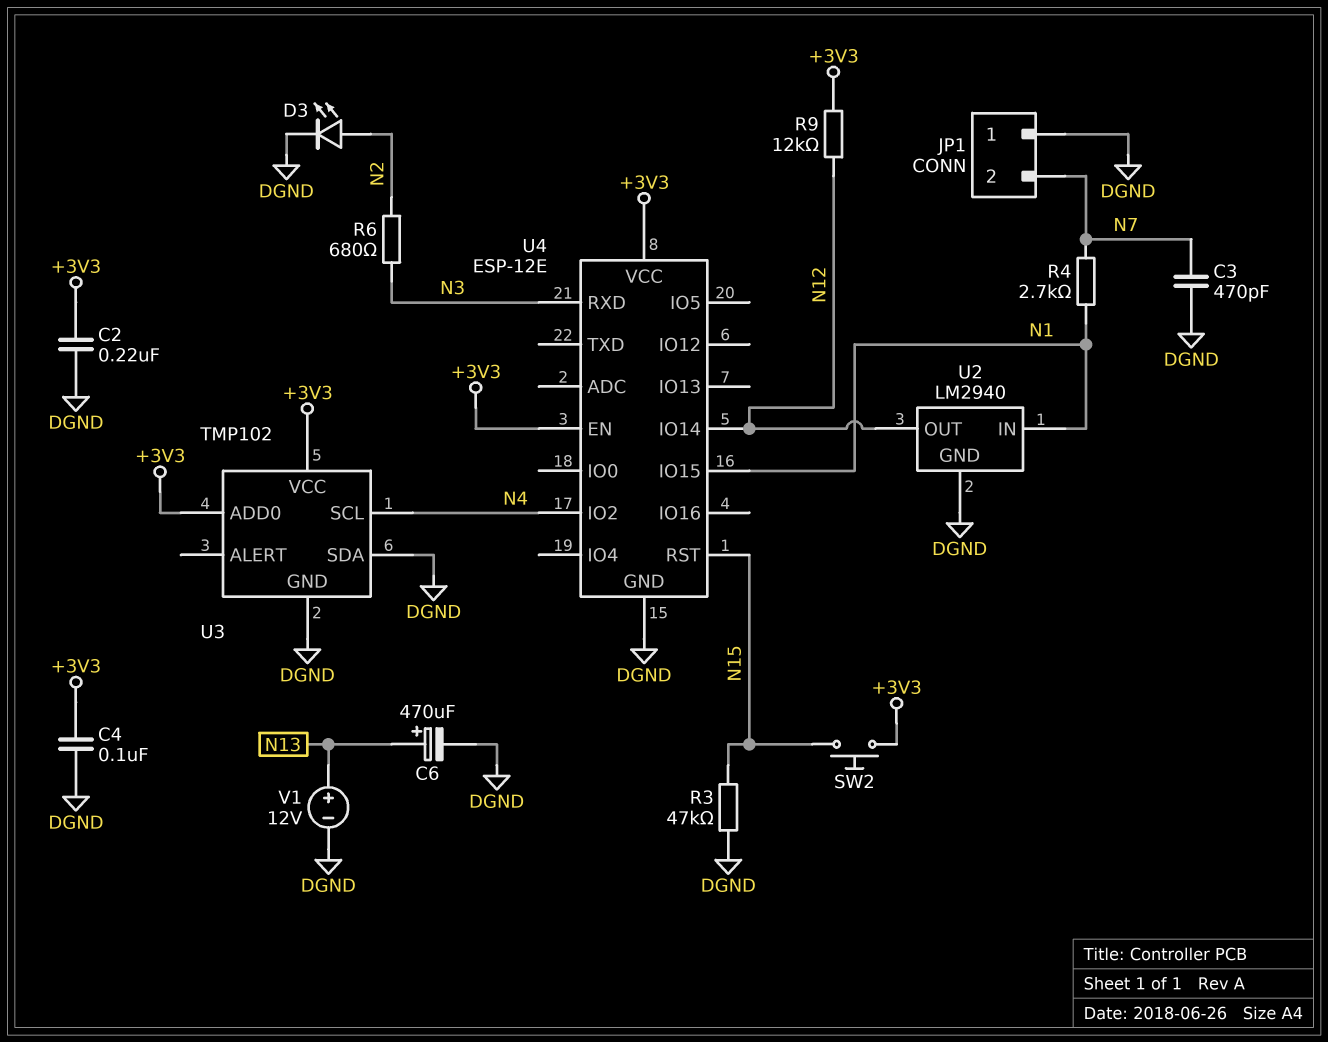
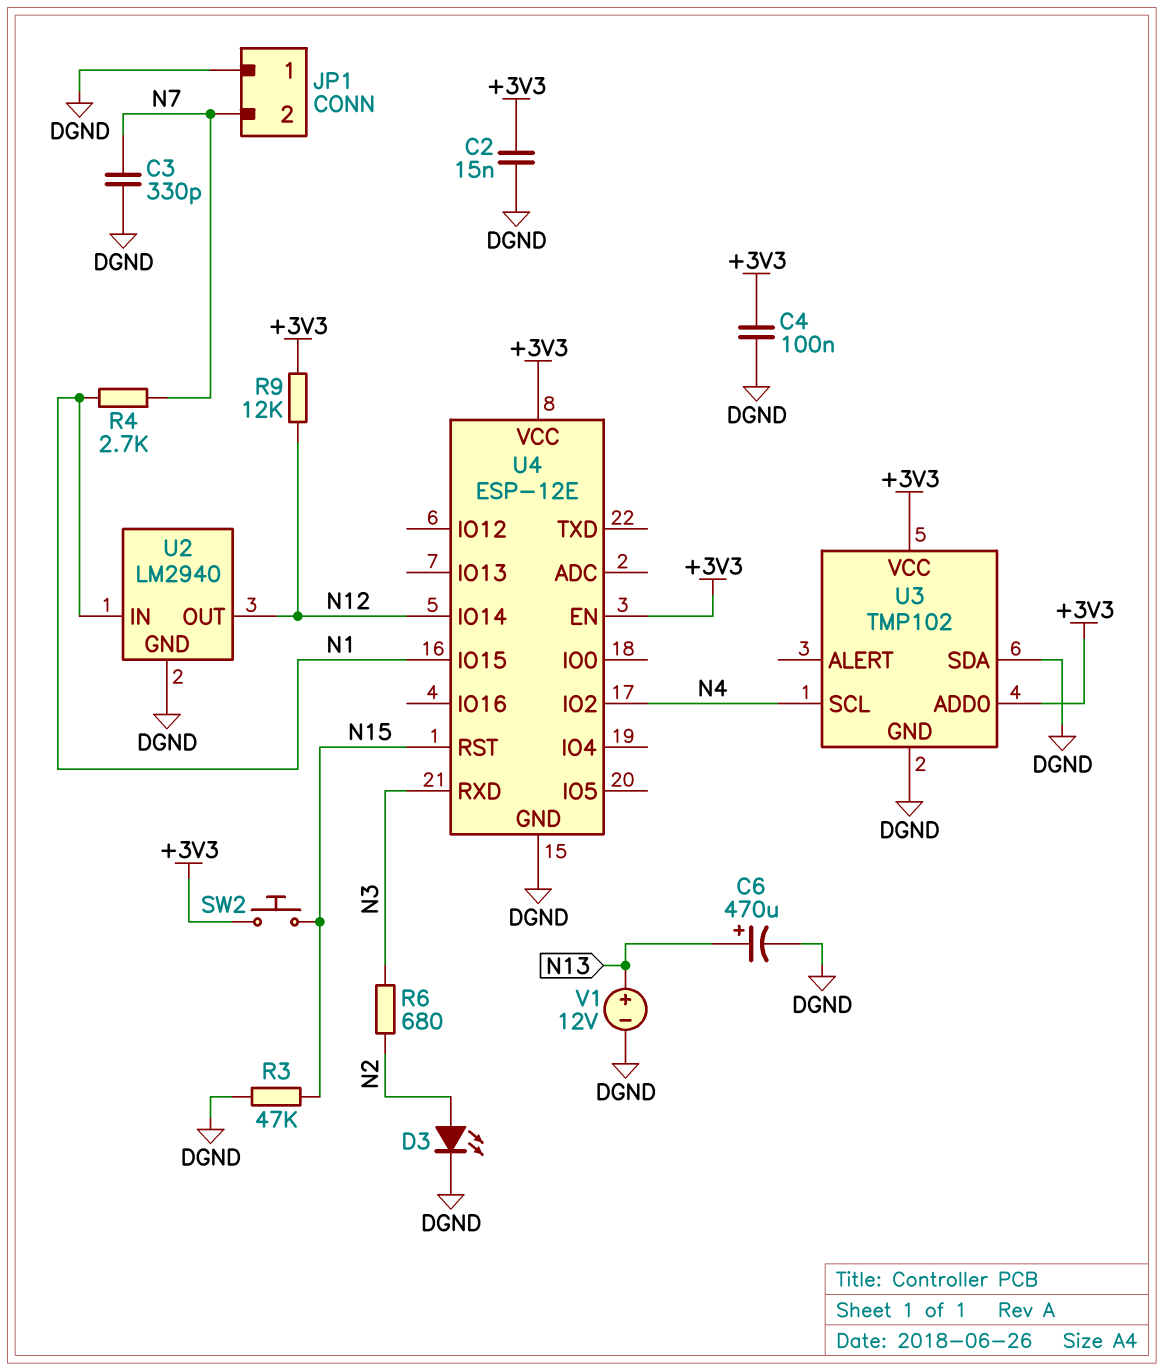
C2: 220nF (+3V3, DGND) -> 15nF (+3V3, DGND)
C3: 470pF (DGND, N7) -> 330pF (DGND, N7)

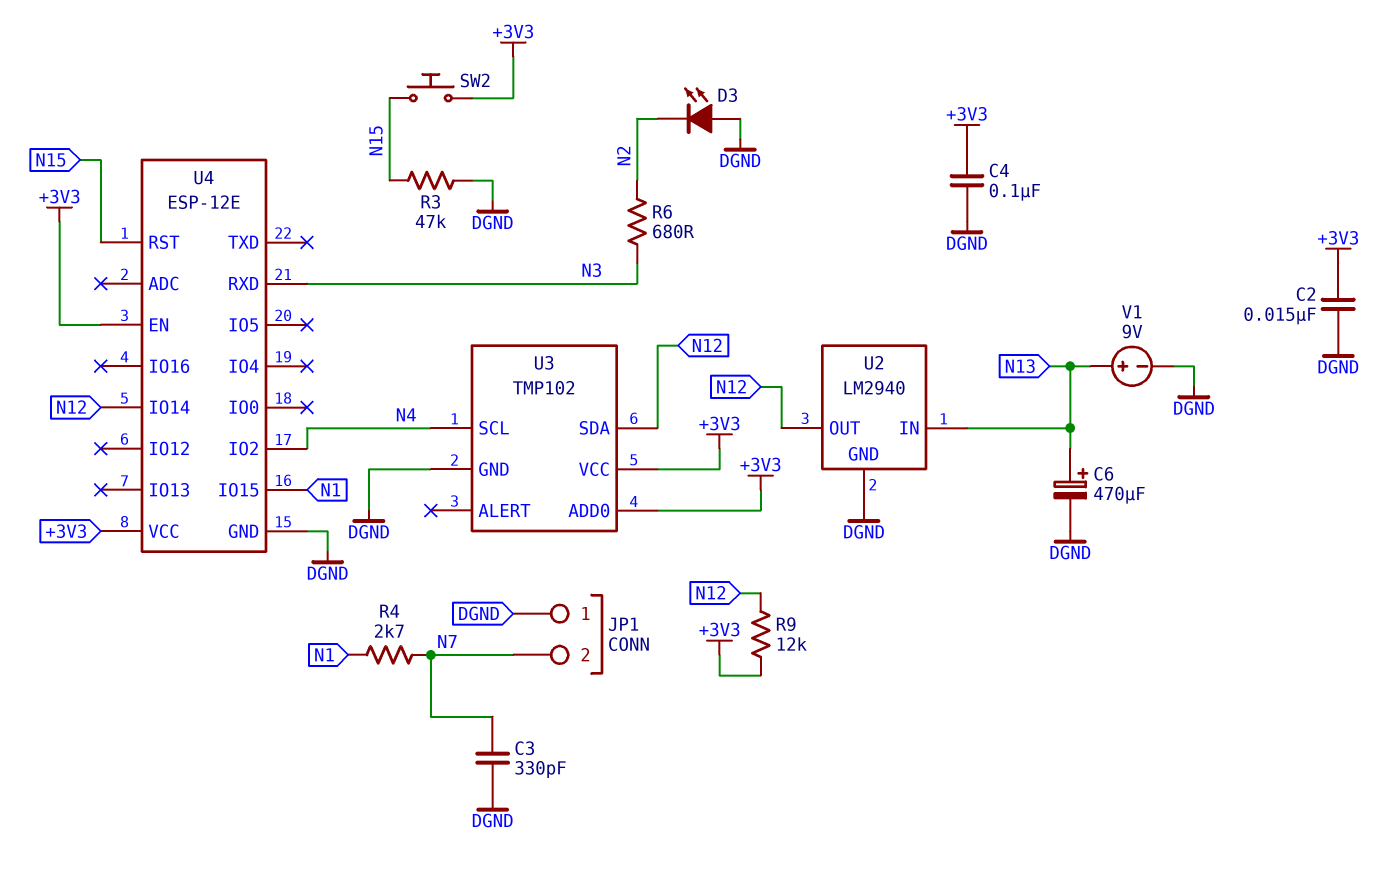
D3: LED (A N2, K DGND) -> LED (A DGND, K N2)
U2 pin IN: N1 -> N13
U3 pin SDA: DGND -> N12
V1: 12V (plus N13, minus DGND) -> 9V (plus N13, minus DGND)

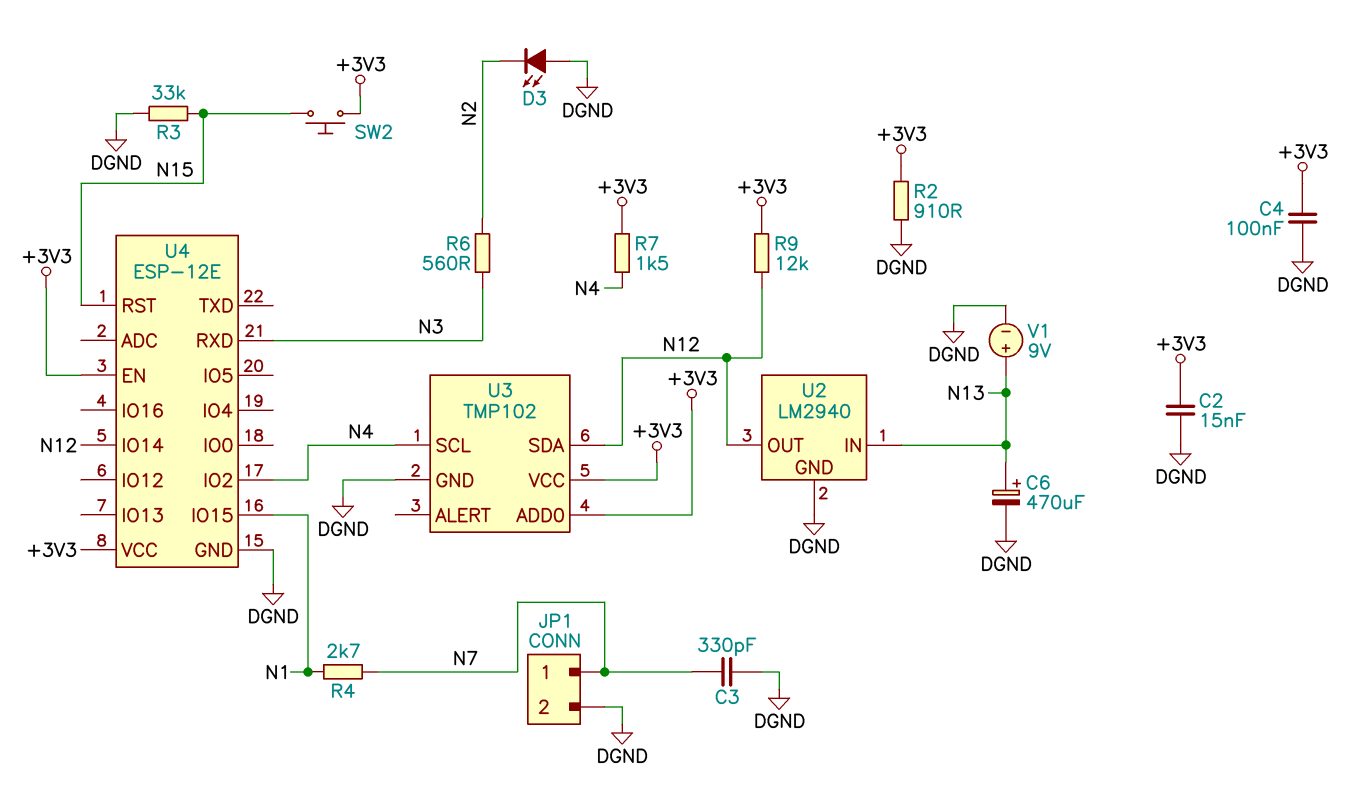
JP1 pin 1: DGND -> N7
JP1 pin 2: N7 -> DGND
R2: none -> 910 (+3V3, DGND)
R3: 47k (DGND, N15) -> 33k (DGND, N15)
R6: 680 (N2, N3) -> 560 (N2, N3)
R7: none -> 1.5k (+3V3, N4)

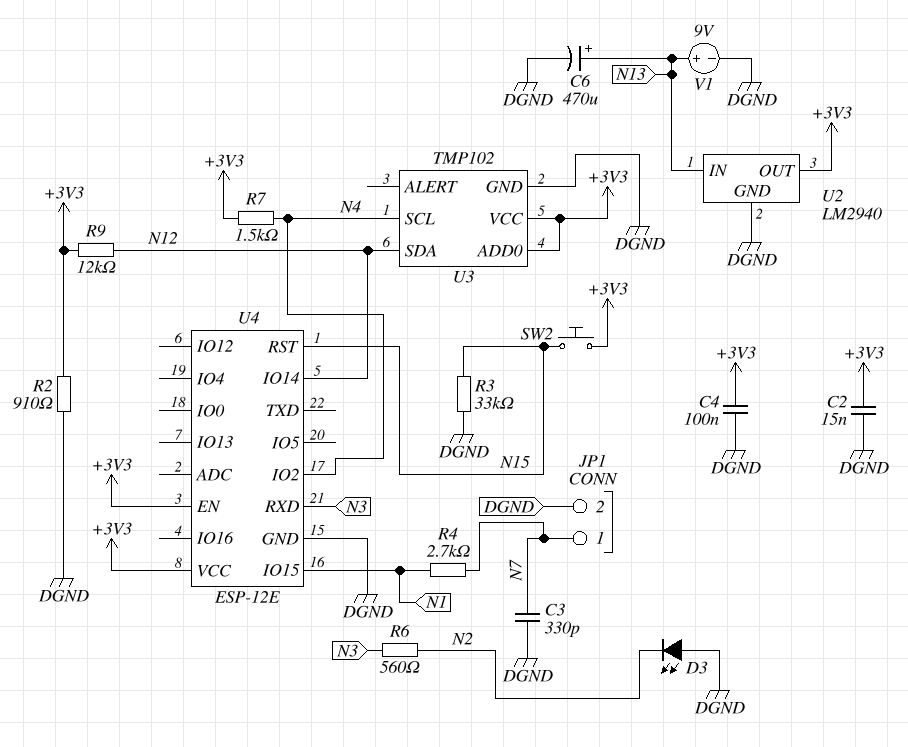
U2 pin OUT: N12 -> +3V3

